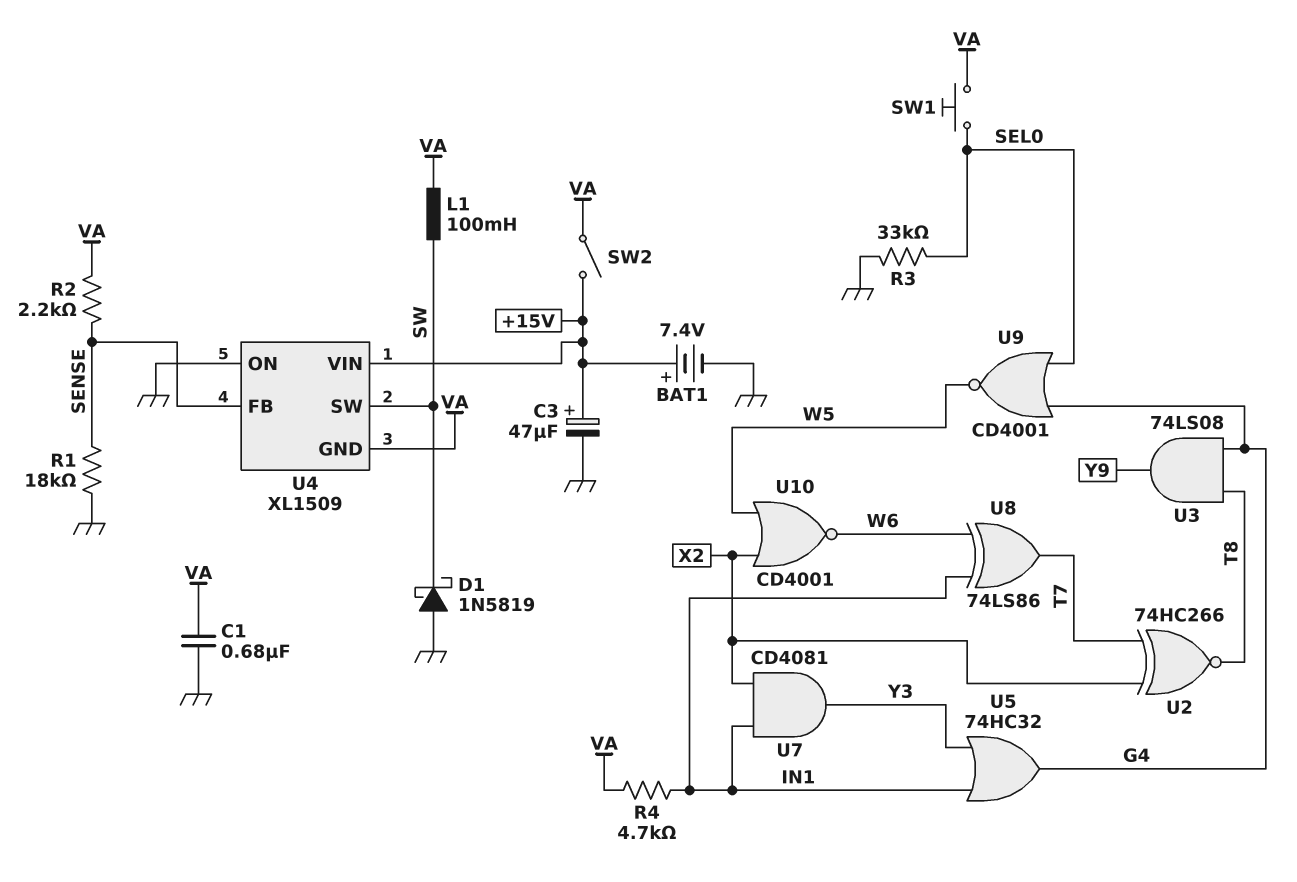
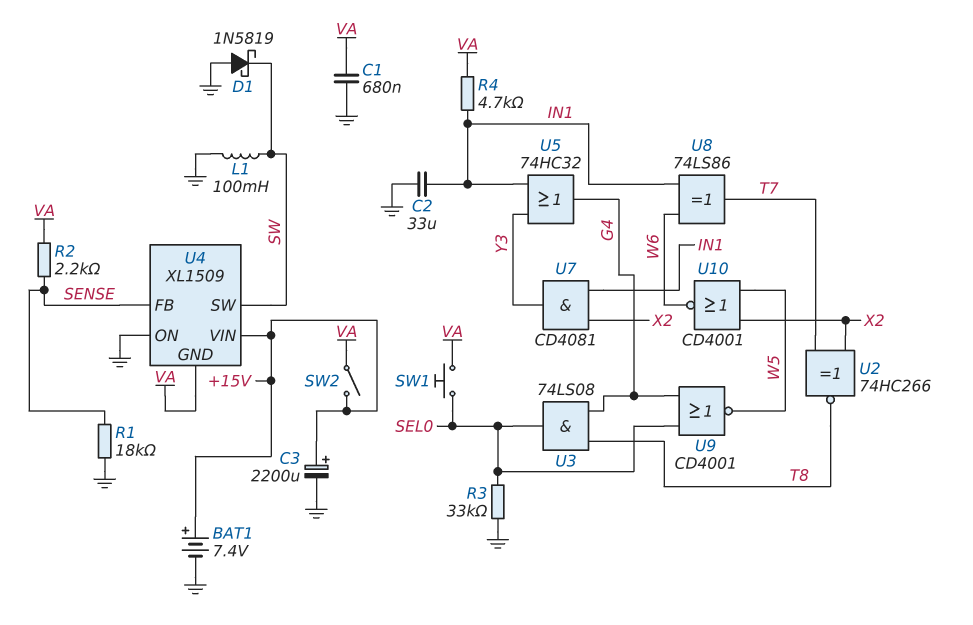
C2: none -> 33uF (GND, IN1)
C3: 47uF (plus +15V, minus GND) -> 2200uF (plus +15V, minus GND)
L1: 100mH (SW, VA) -> 100mH (GND, SW)
U3: AND 74LS08 (in G4, in T8, out Y9) -> AND 74LS08 (in G4, in T8, out SEL0)

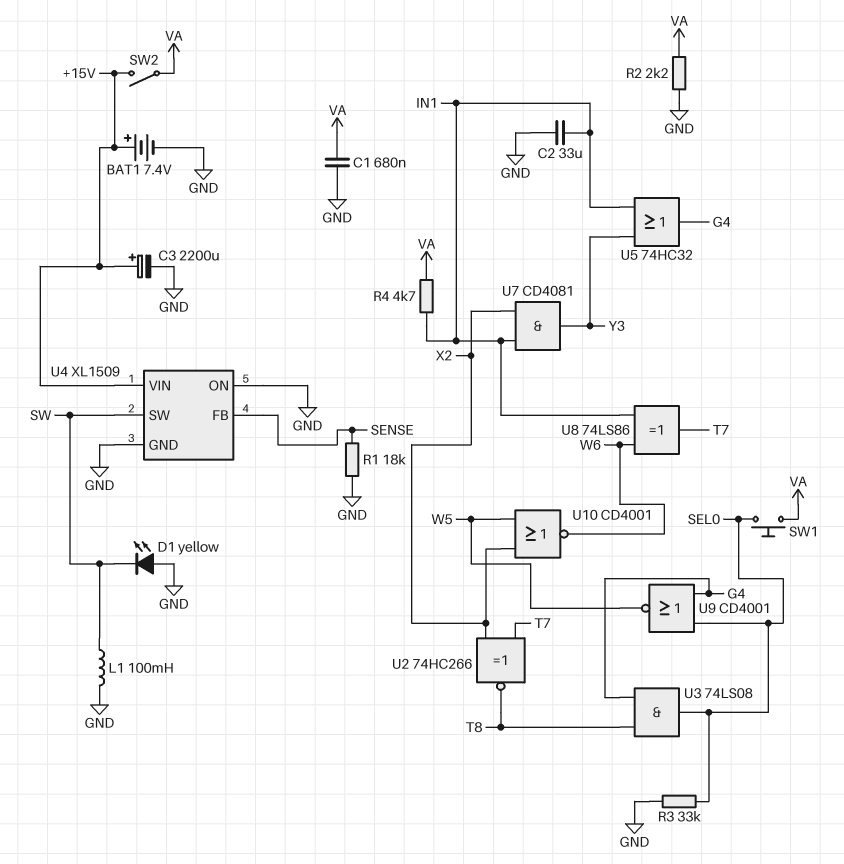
D1: schottky 1N5819 (A GND, K SW) -> LED yellow (A GND, K SW)
R2: 2.2k (SENSE, VA) -> 2.2k (GND, VA)
U4 pin GND: VA -> GND

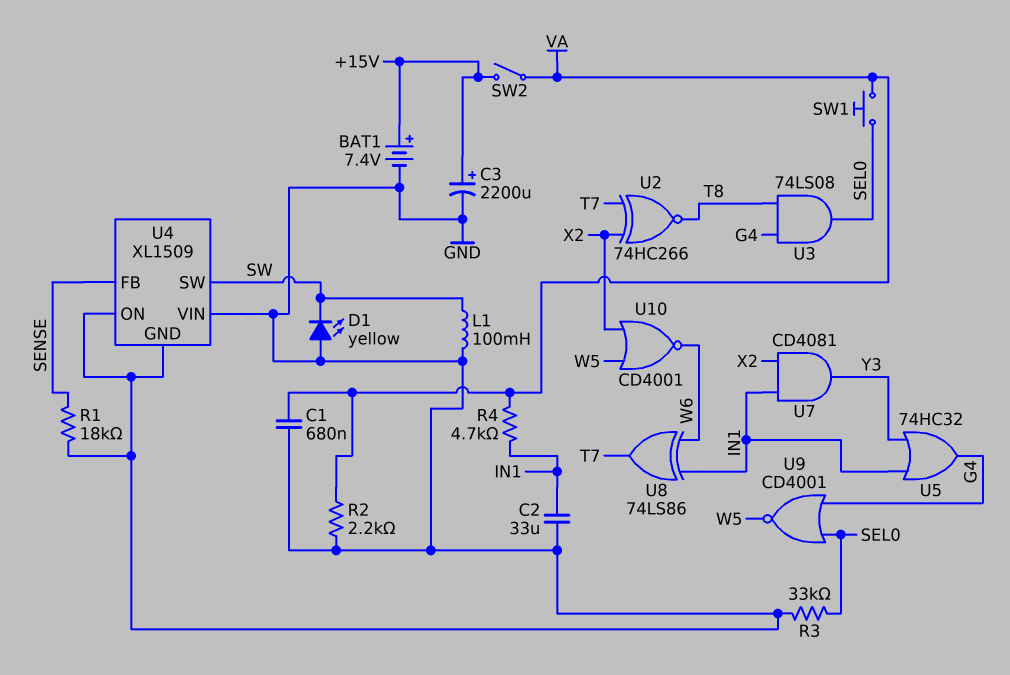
U4 pin VIN: +15V -> GND

